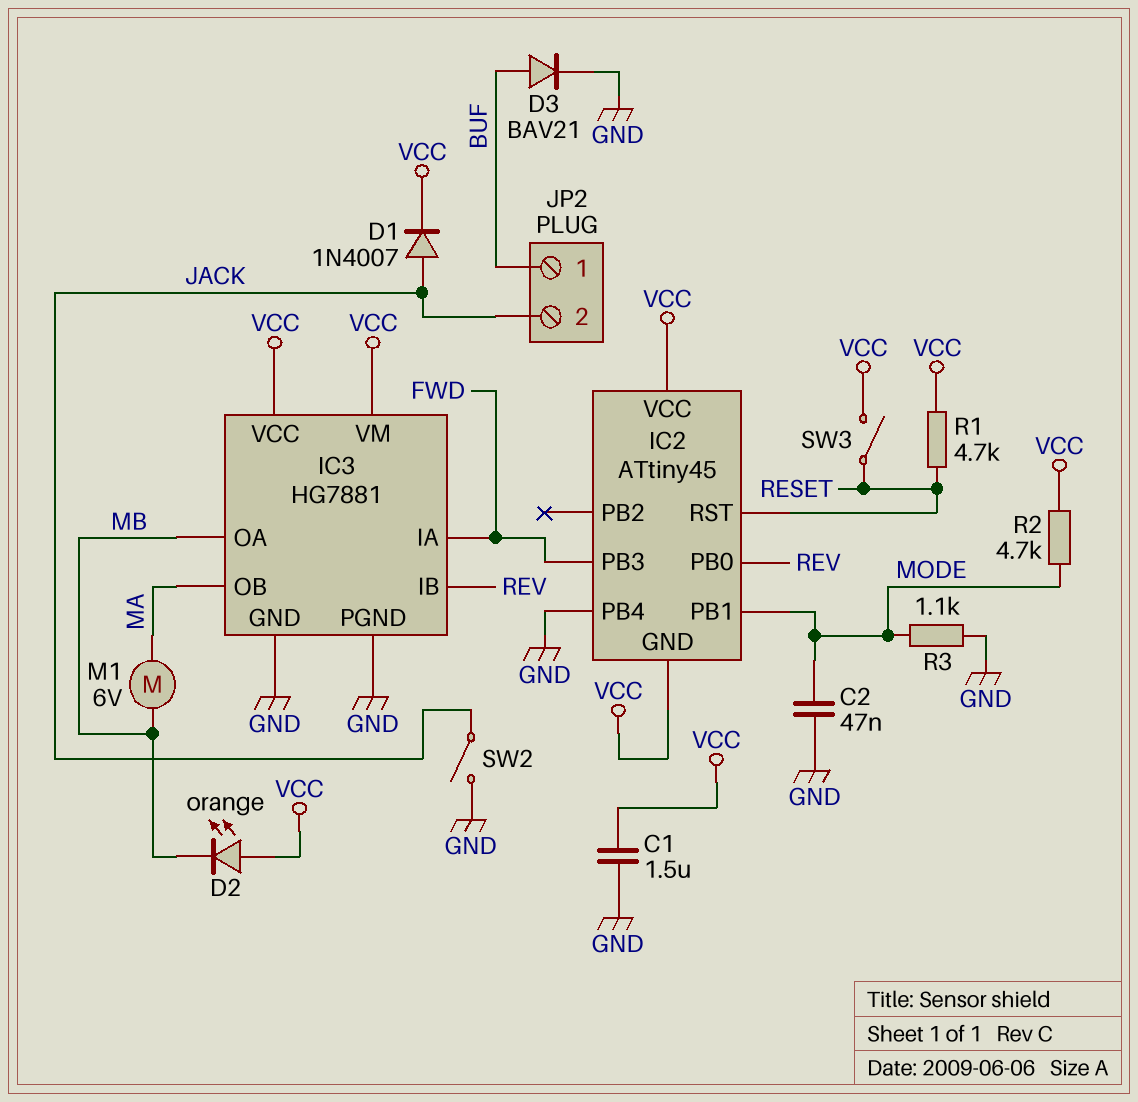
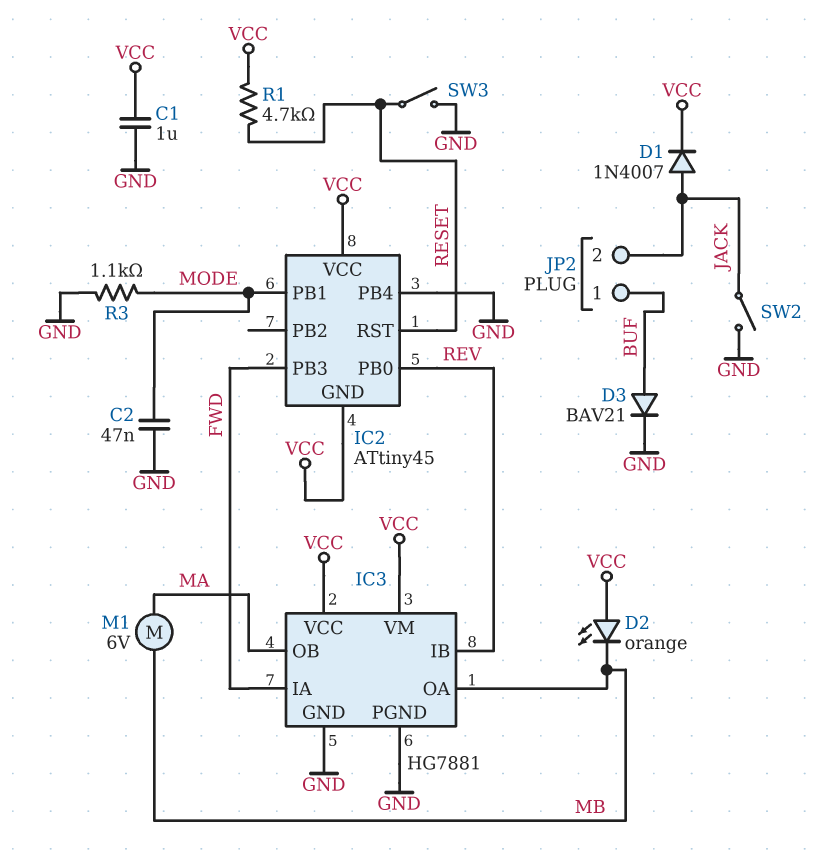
C1: 1.5uF (GND, VCC) -> 1uF (GND, VCC)
R2: 4.7k (MODE, VCC) -> none
SW3: switch (RESET, VCC) -> switch (GND, RESET)

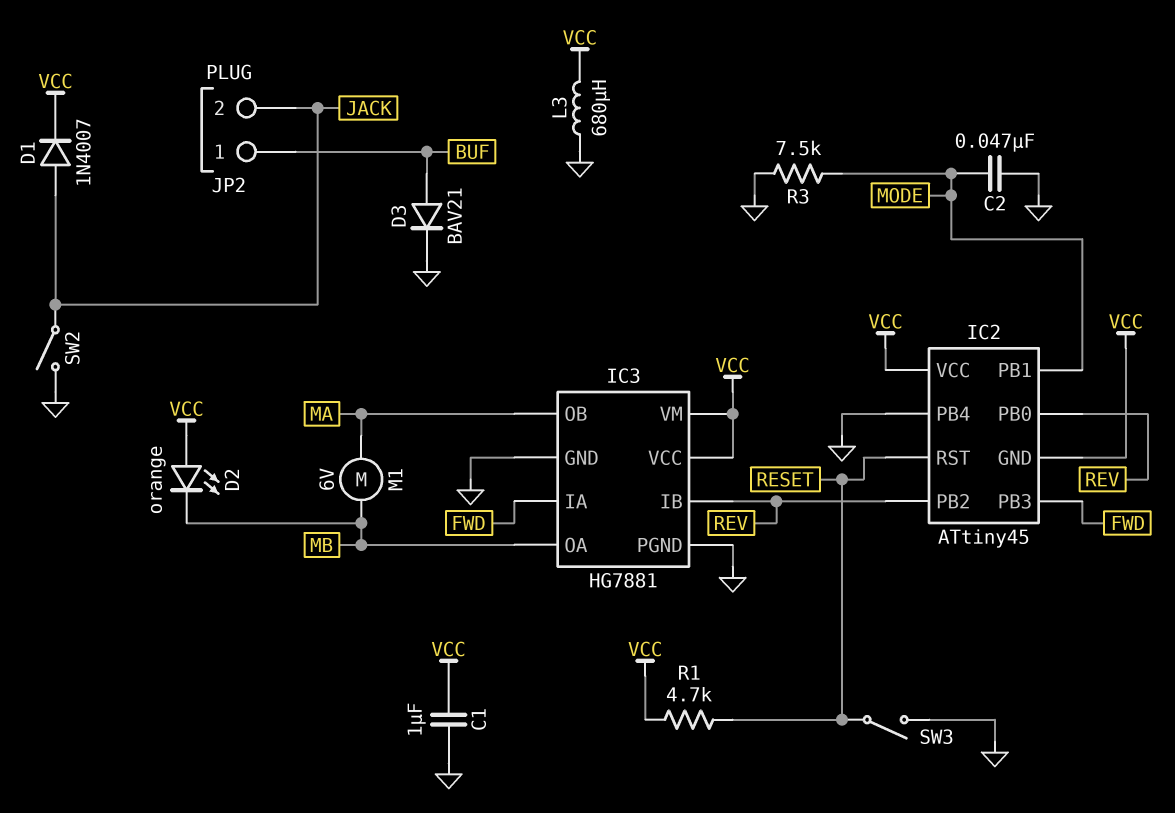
IC2 pin PB2: none -> REV
L3: none -> 680uH (GND, VCC)
R3: 1.1k (GND, MODE) -> 7.5k (GND, MODE)

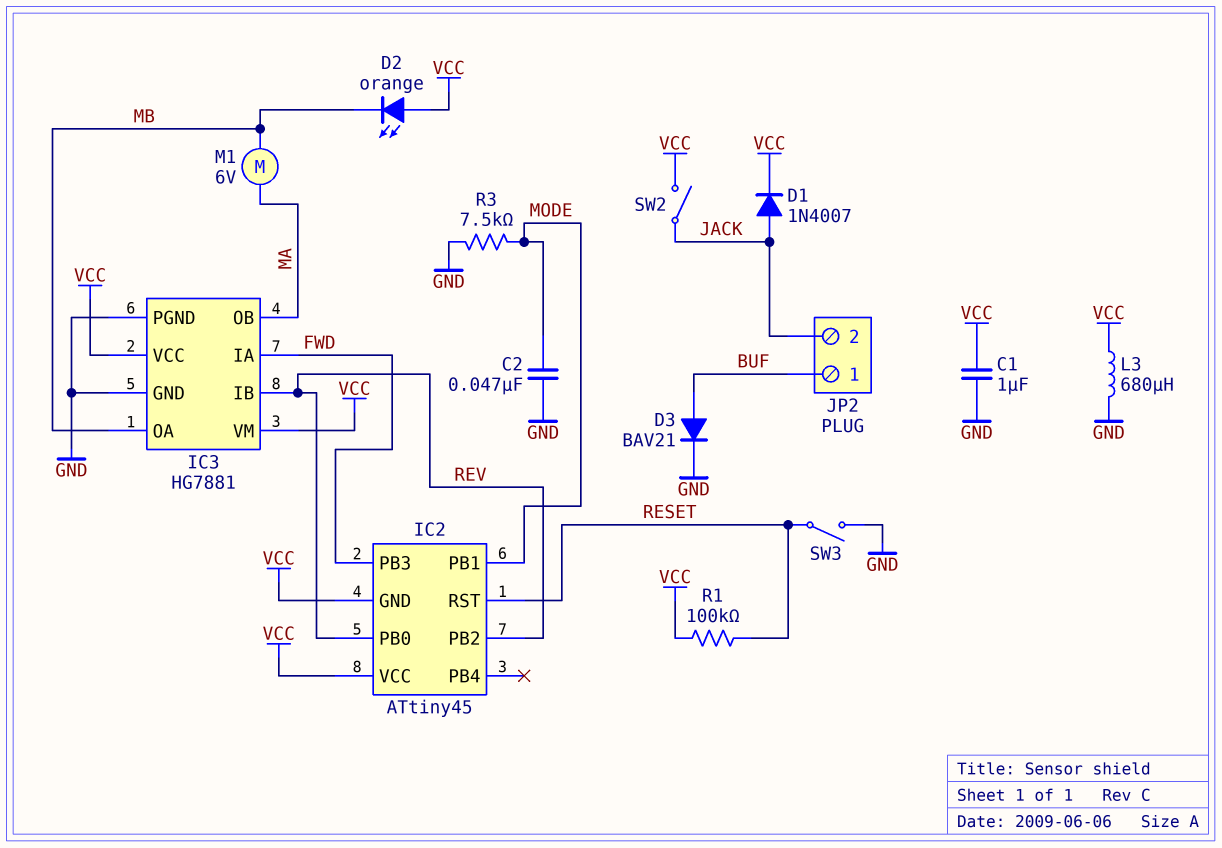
IC2 pin PB4: GND -> none
R1: 4.7k (RESET, VCC) -> 100k (RESET, VCC)
SW2: switch (GND, JACK) -> switch (JACK, VCC)

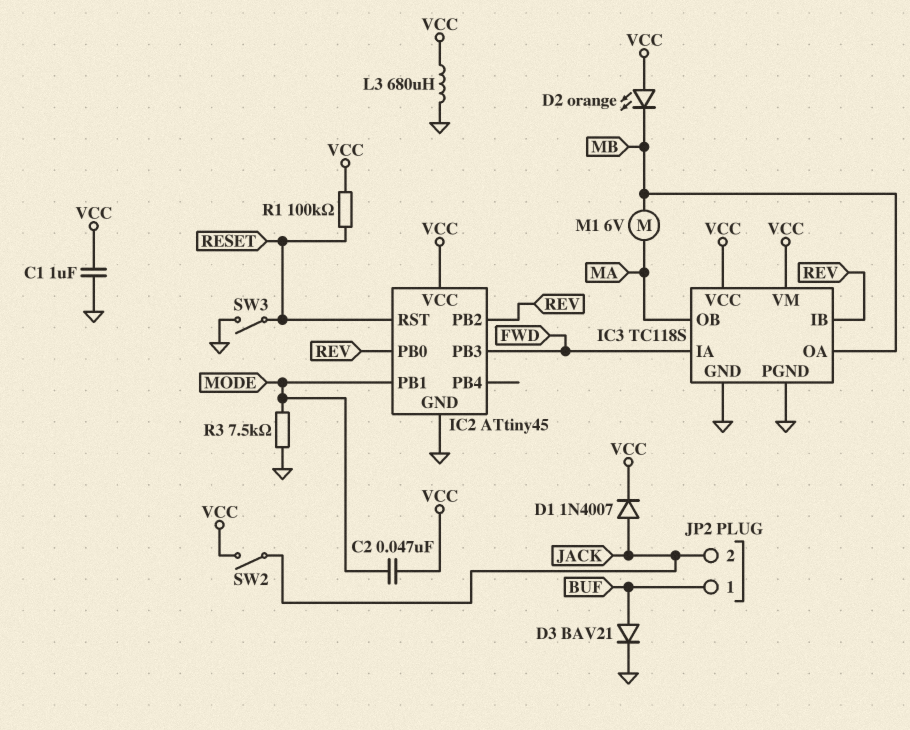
C2: 47nF (GND, MODE) -> 47nF (MODE, VCC)
IC2 pin GND: VCC -> GND
IC3: HG7881 -> TC118S

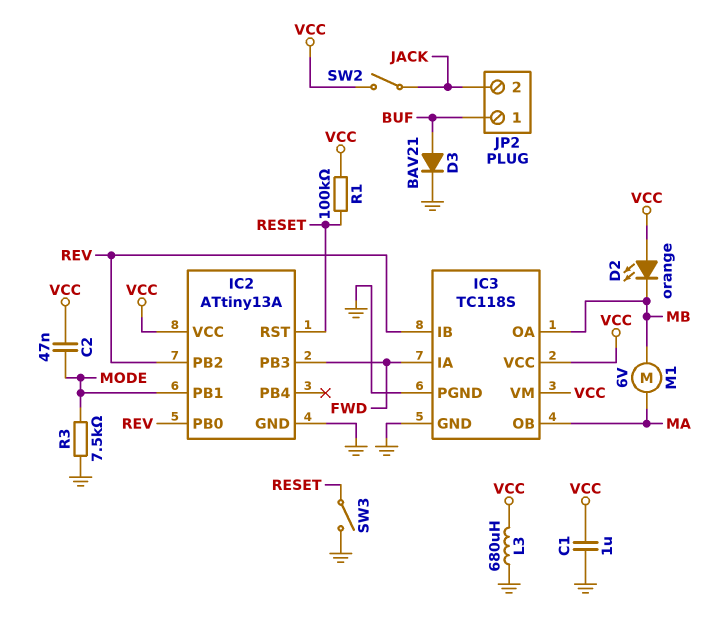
D1: diode 1N4007 (A JACK, K VCC) -> none
IC2: ATtiny45 -> ATtiny13A

